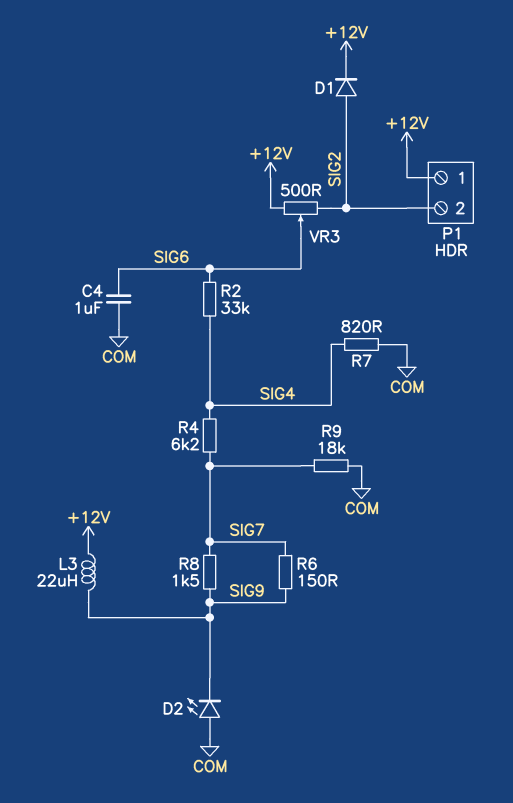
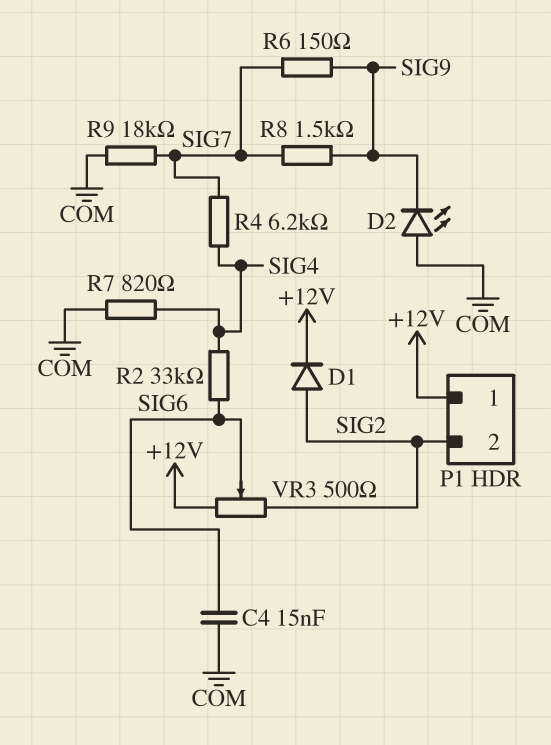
C4: 1uF (COM, SIG6) -> 15nF (COM, SIG6)
L3: 22uH (+12V, SIG9) -> none

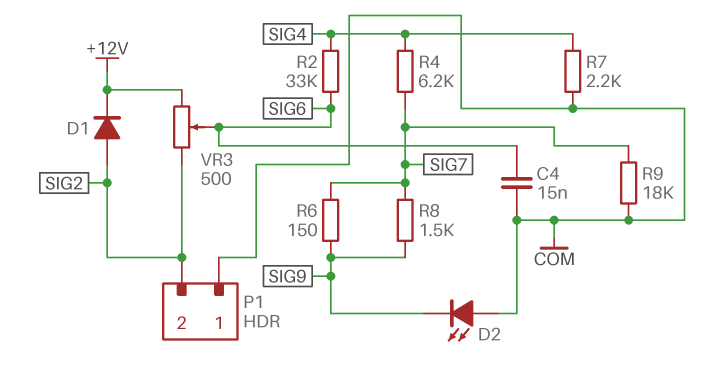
P1 pin 1: +12V -> COM
R7: 820 (COM, SIG4) -> 2.2k (COM, SIG4)

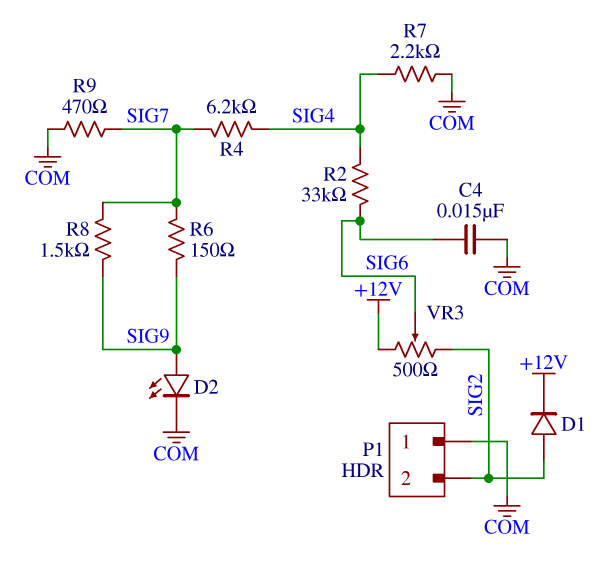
D2: LED (A COM, K SIG9) -> LED (A SIG9, K COM)
R9: 18k (COM, SIG7) -> 470 (COM, SIG7)

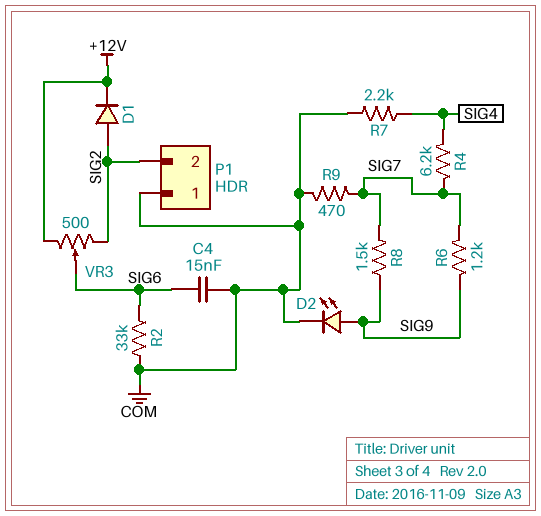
R2: 33k (SIG4, SIG6) -> 33k (COM, SIG6)
R6: 150 (SIG7, SIG9) -> 1.2k (SIG7, SIG9)

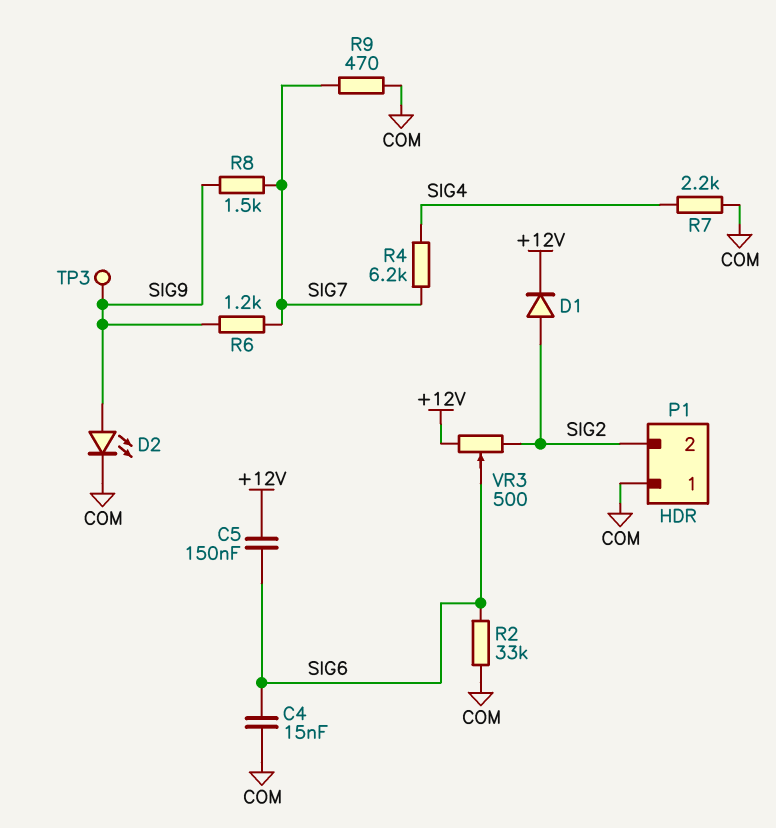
C5: none -> 150nF (+12V, SIG6)
TP3: none -> test point (SIG9)

